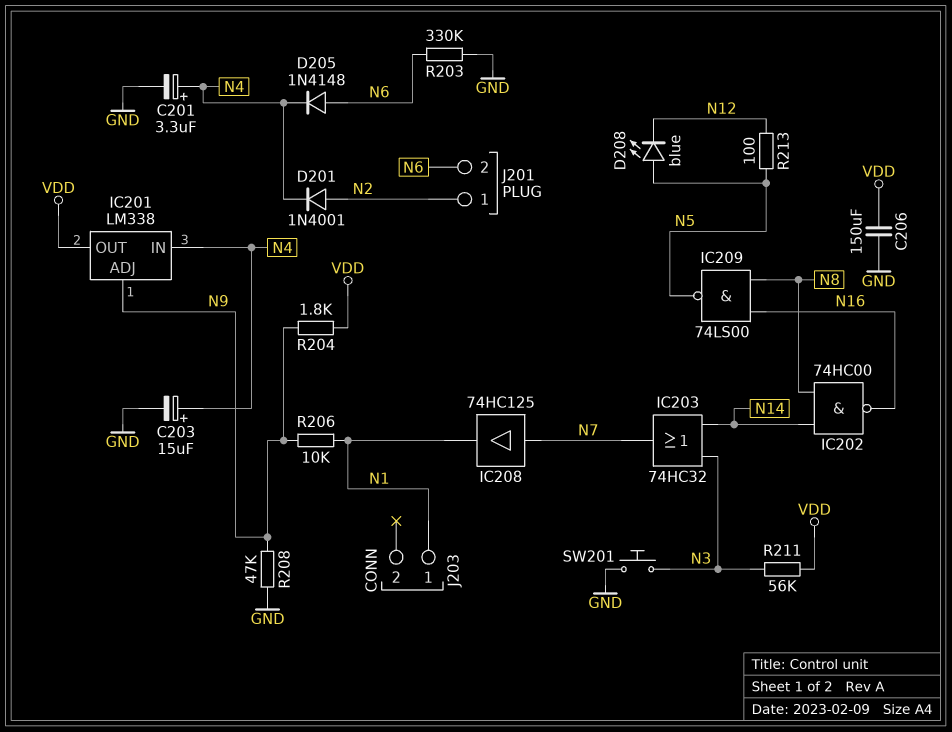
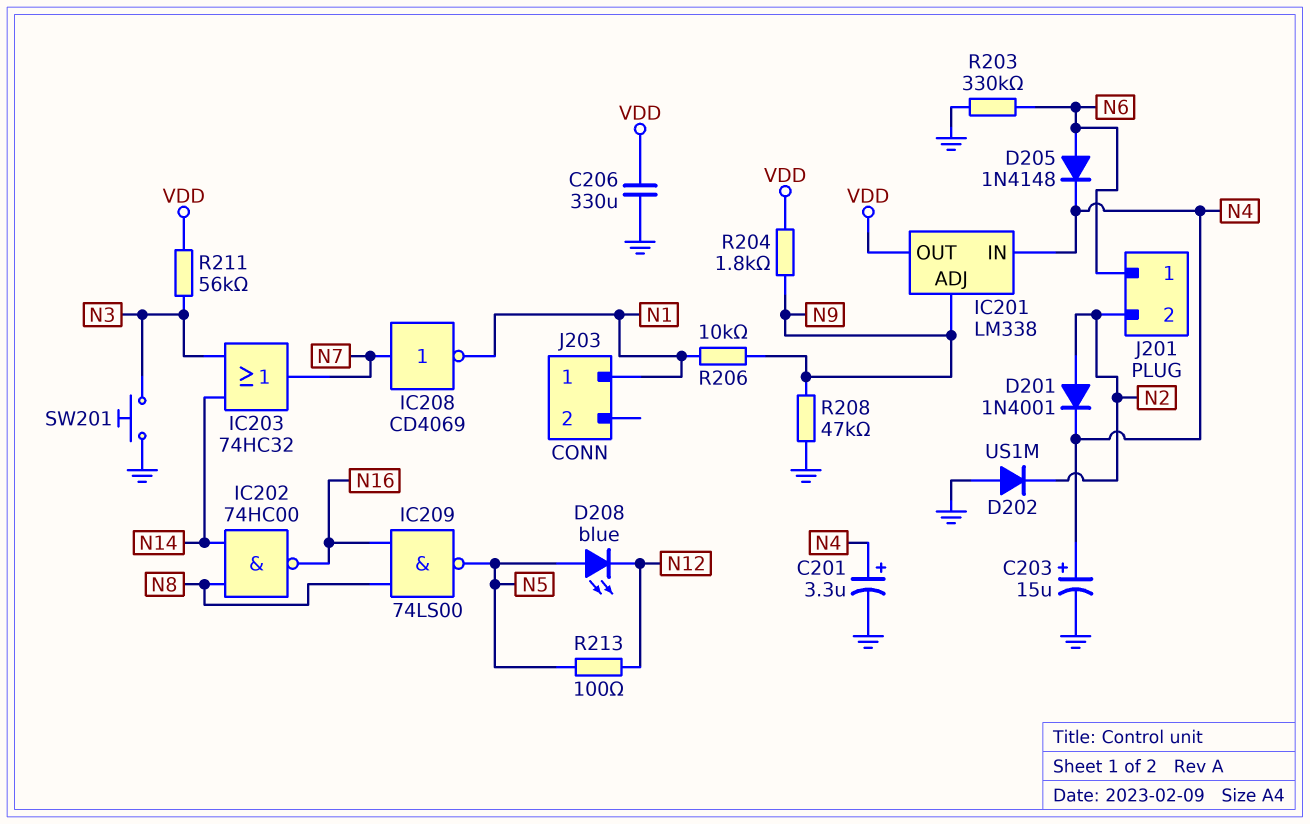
C206: 150uF (GND, VDD) -> 330uF (GND, VDD)
D202: none -> diode US1M (A GND, K N2)
IC208: buffer 74HC125 (in N7, out N1) -> NOT CD4069 (in N7, out N1)
J201 pin 1: N2 -> N6
J201 pin 2: N6 -> N2

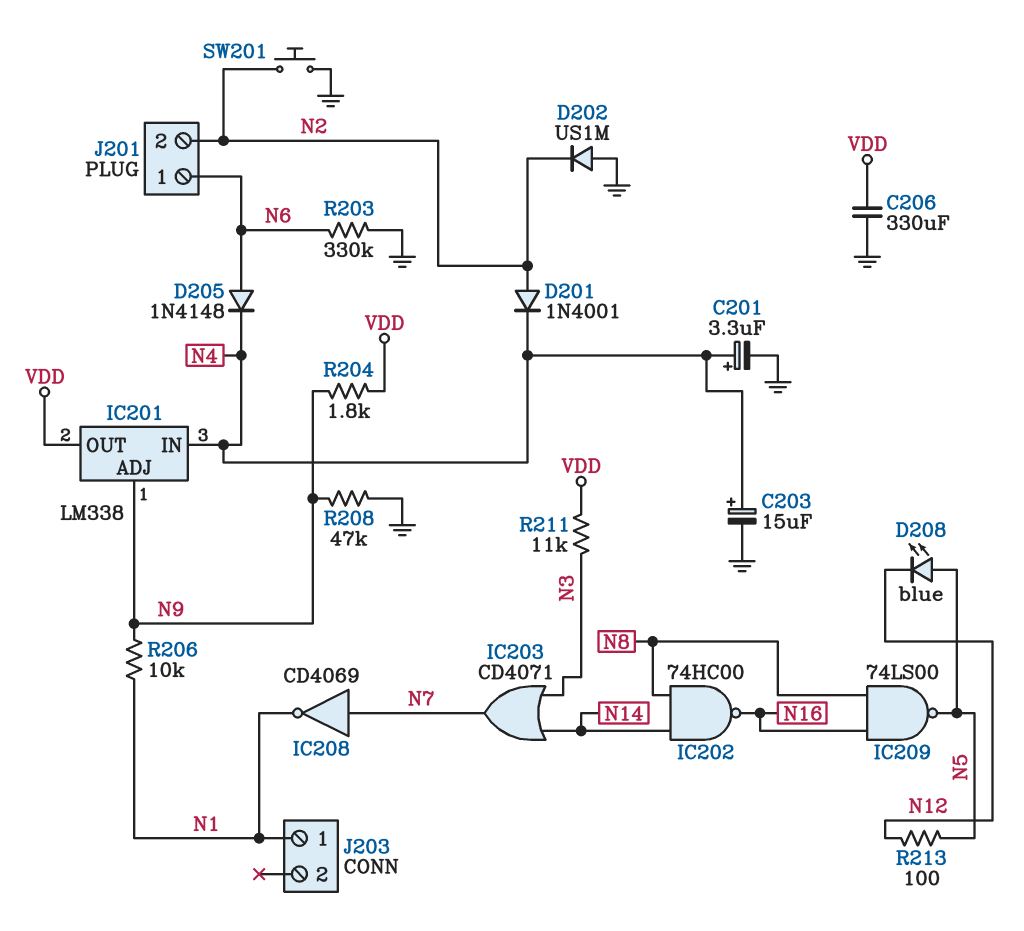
IC203: OR 74HC32 (in N3, in N14, out N7) -> OR CD4071 (in N3, in N14, out N7)
R211: 56k (N3, VDD) -> 11k (N3, VDD)
SW201: button (GND, N3) -> button (GND, N2)

